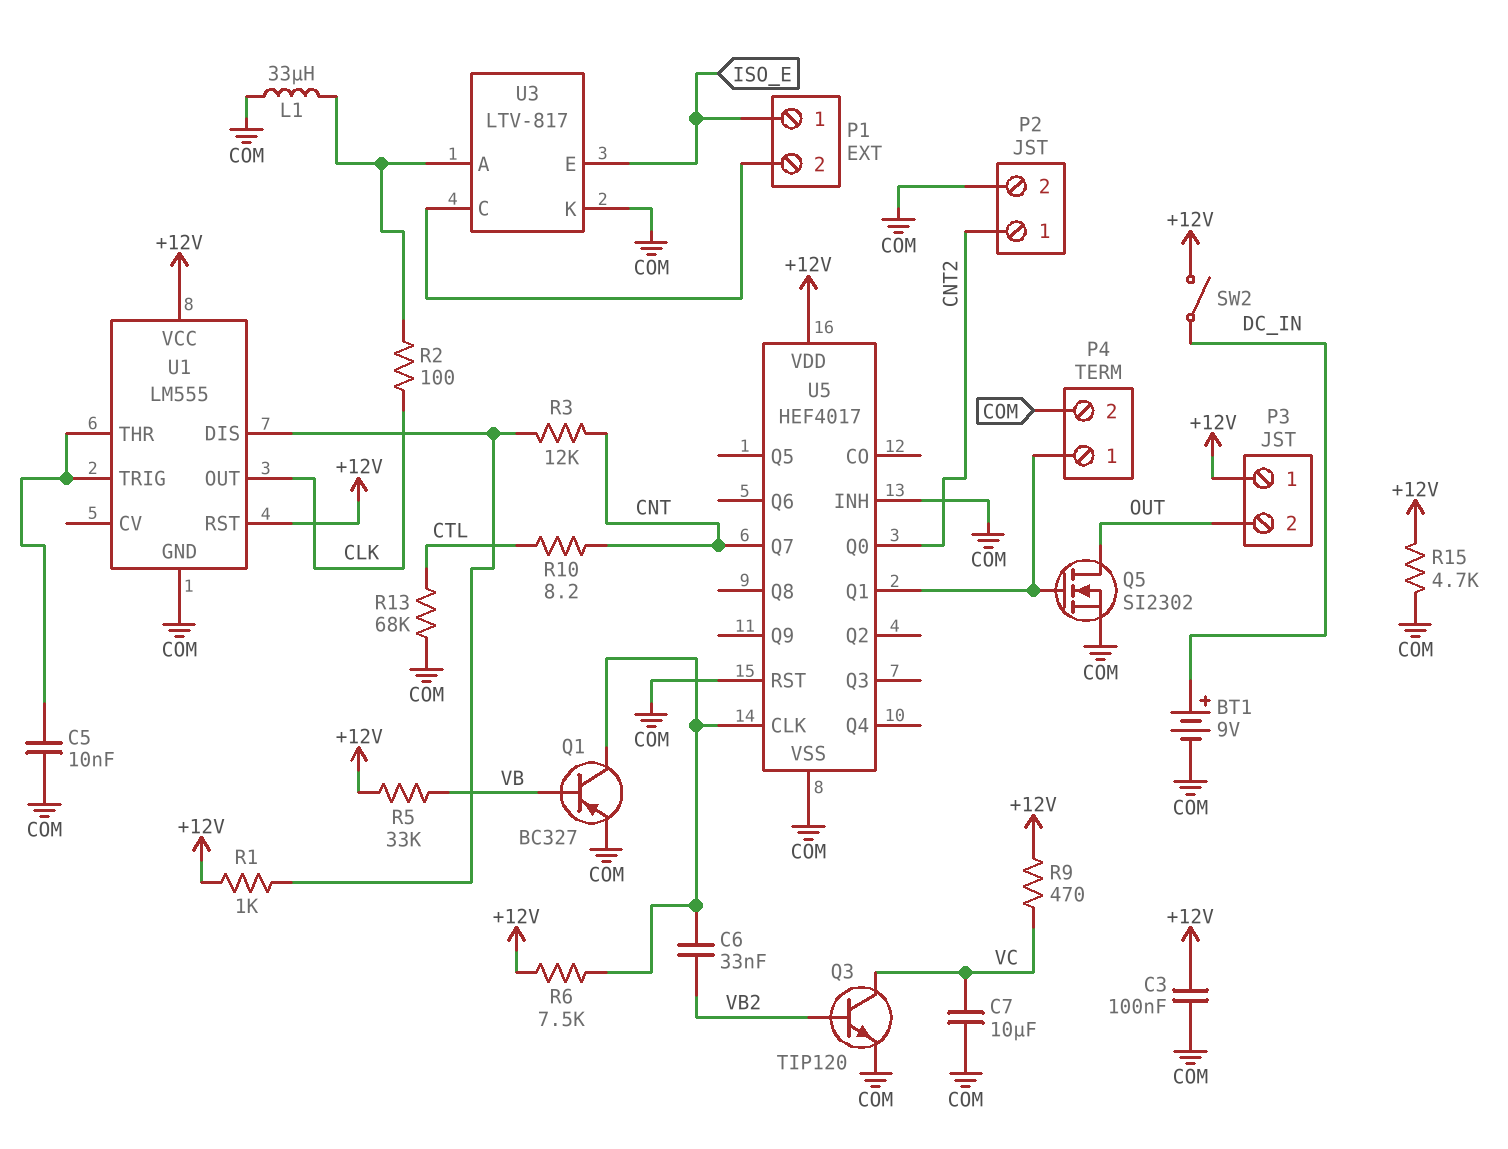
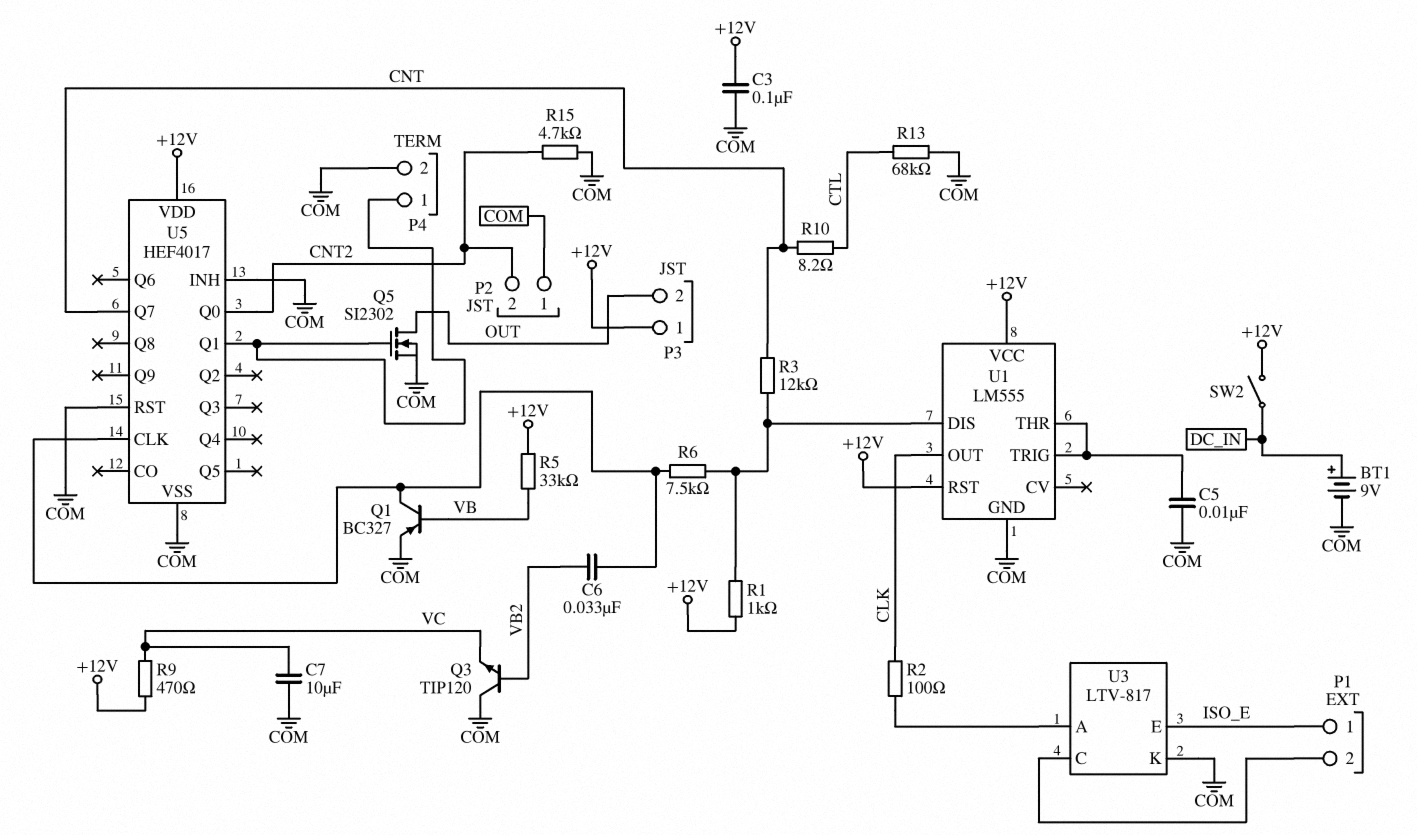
L1: 33uH (COM, U3/A) -> none
P2 pin 1: CNT2 -> COM
P2 pin 2: COM -> CNT2
Q3: NPN TIP120 (B VB2, C VC, E COM) -> NPN TIP120 (B VB2, C COM, E VC)
R6: 7.5k (+12V, U5/CLK) -> 7.5k (U1/DIS, U5/CLK)
R15: 4.7k (+12V, COM) -> 4.7k (CNT2, COM)

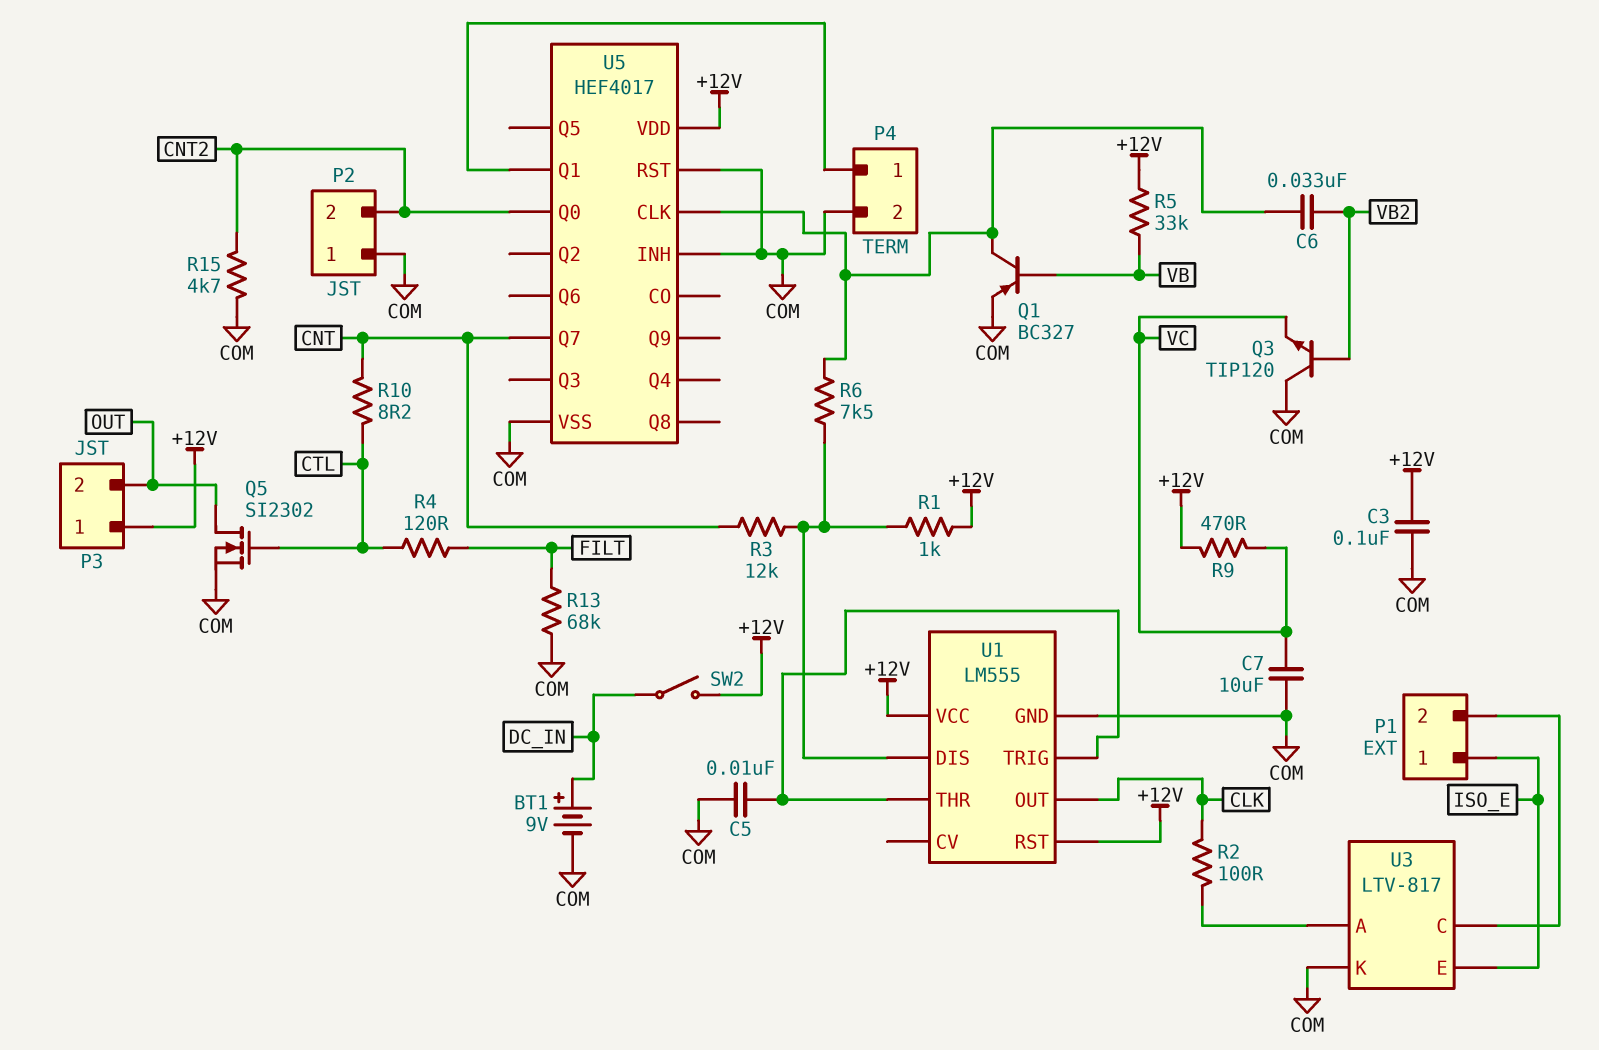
Q5: NMOS SI2302 (G P4/1, D OUT, S COM) -> NMOS SI2302 (G CTL, D OUT, S COM)
R4: none -> 120 (CTL, FILT)
R13: 68k (COM, CTL) -> 68k (COM, FILT)

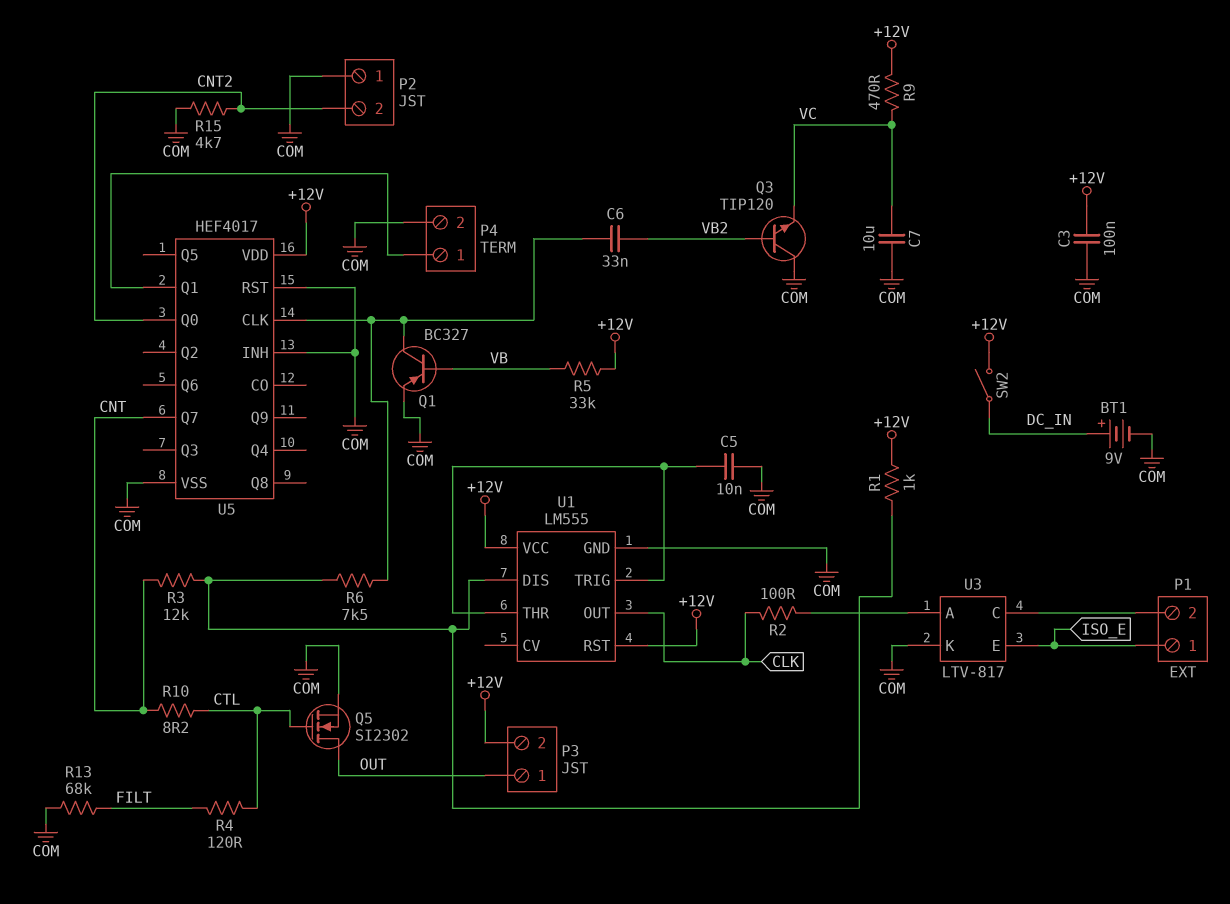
P3 pin 1: +12V -> OUT
P3 pin 2: OUT -> +12V

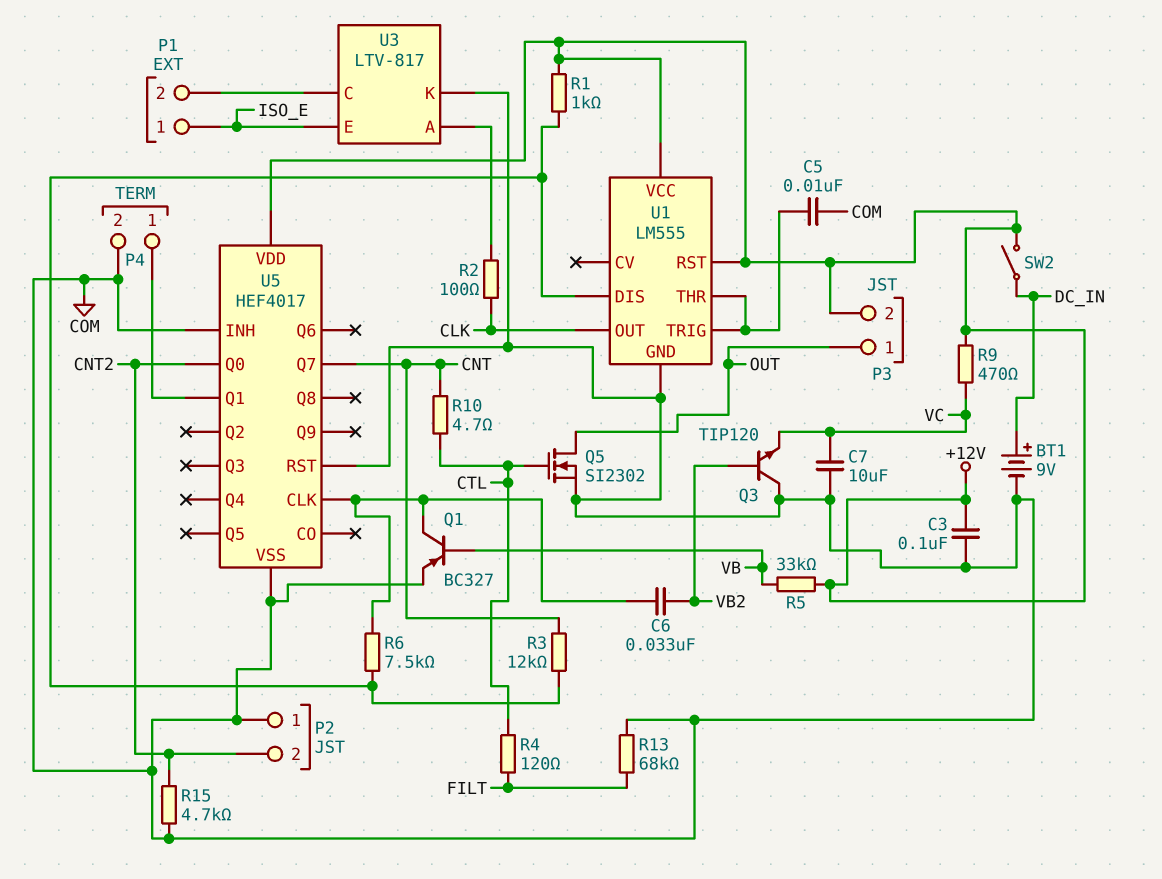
R10: 8.2 (CNT, CTL) -> 4.7 (CNT, CTL)

